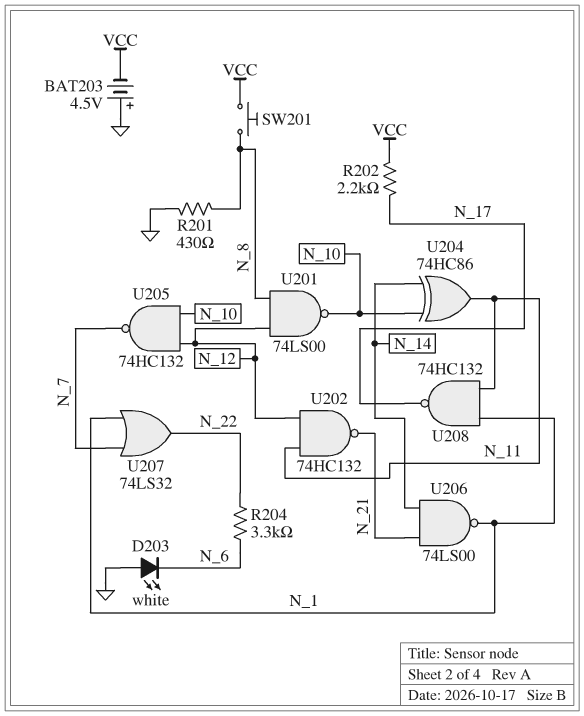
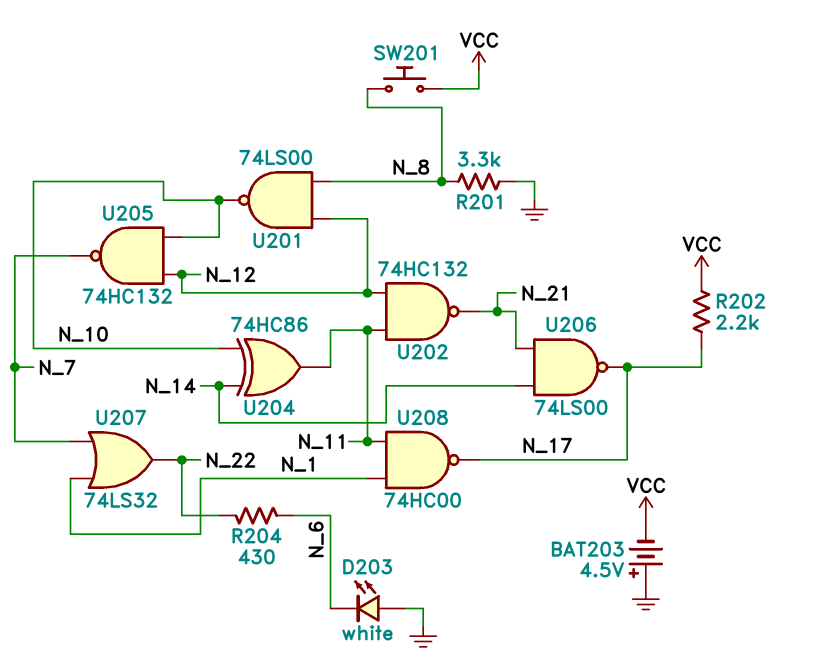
R201: 430 (GND, N_8) -> 3.3k (GND, N_8)
R204: 3.3k (N_6, N_22) -> 430 (N_6, N_22)
U206: NAND 74LS00 (in N_14, in N_21, out N_1) -> NAND 74LS00 (in N_14, in N_21, out N_17)
U208: NAND 74HC132 (in N_1, in N_11, out N_17) -> NAND 74HC00 (in N_1, in N_11, out N_17)

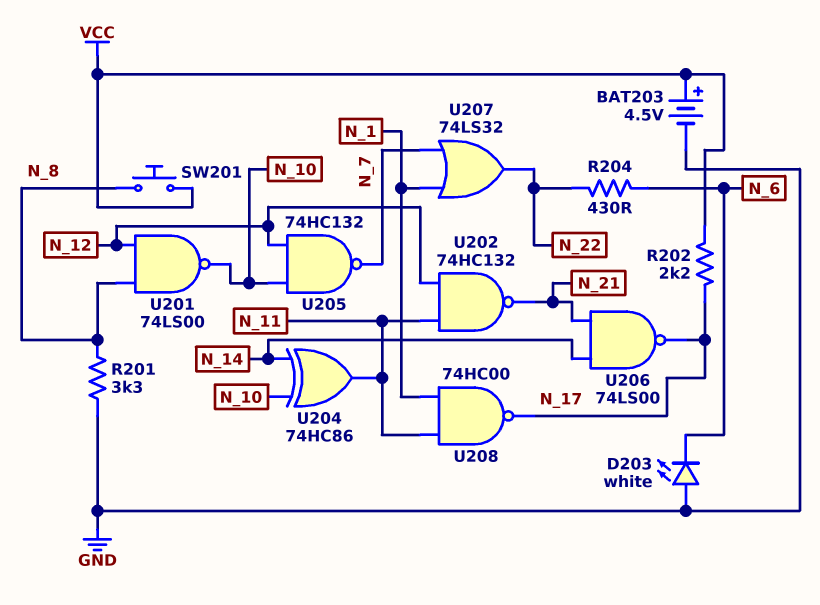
BAT203: 4.5V (plus GND, minus VCC) -> 4.5V (plus VCC, minus GND)

